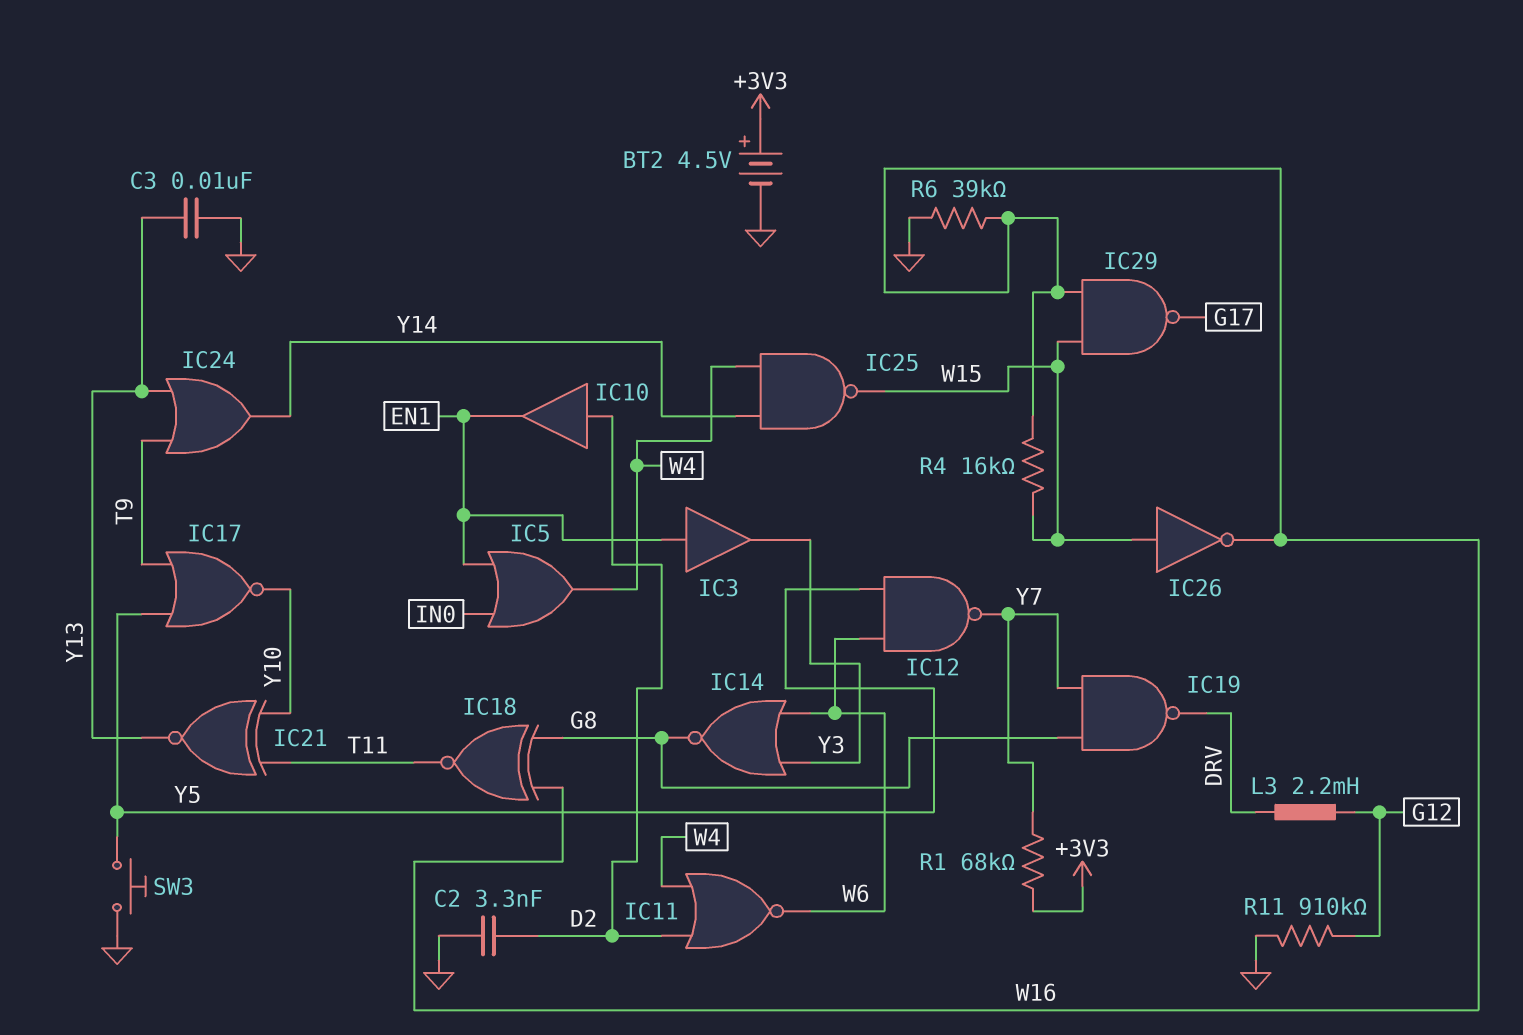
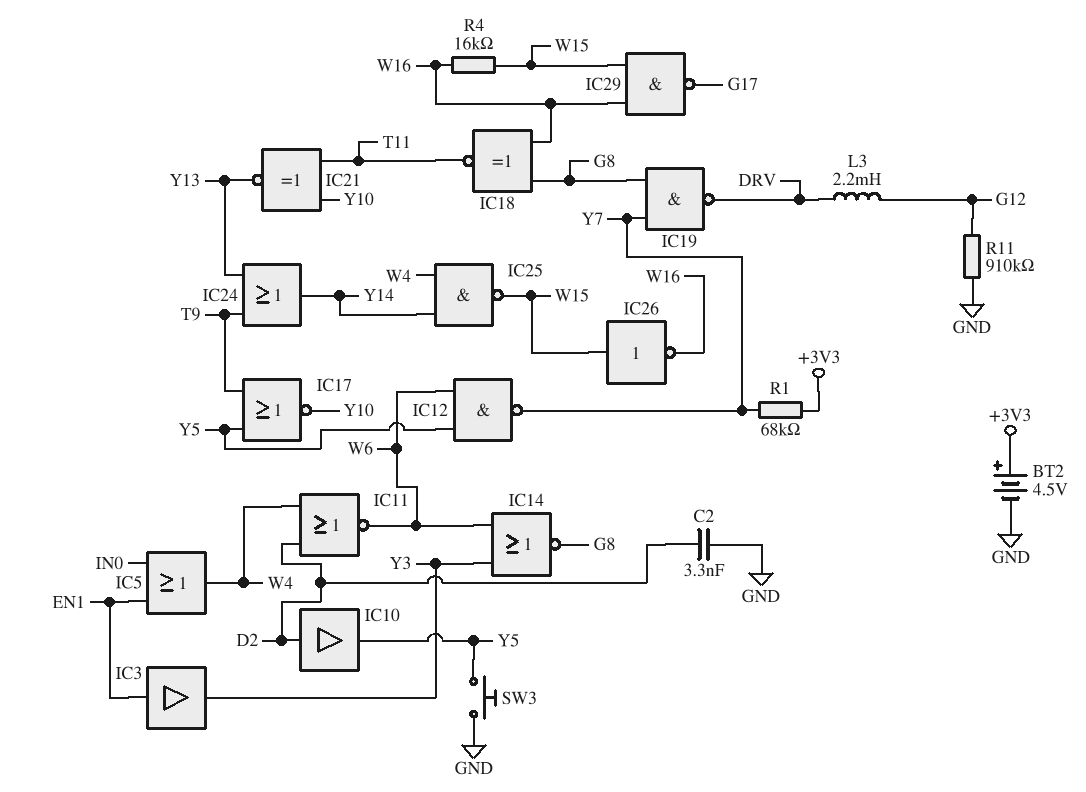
C3: 10nF (GND, Y13) -> none
IC10: buffer (in D2, out EN1) -> buffer (in D2, out Y5)
R6: 39k (GND, W16) -> none

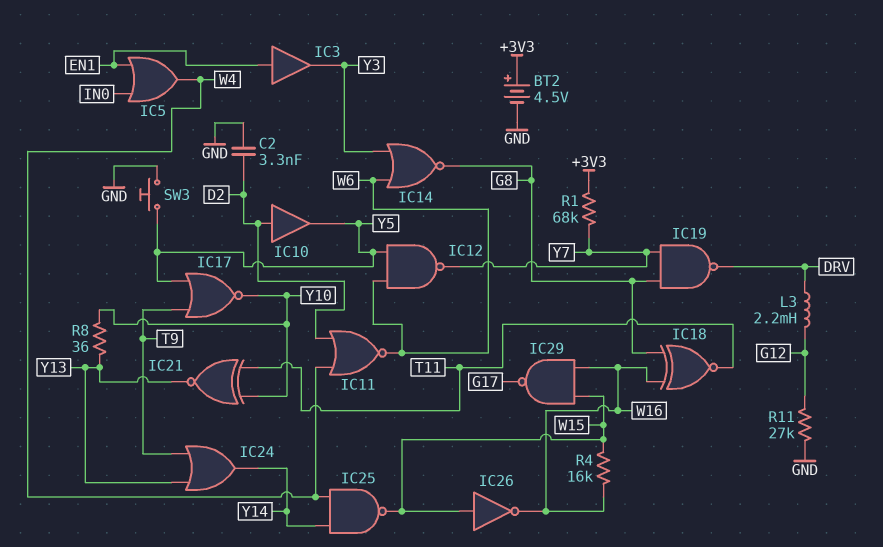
R8: none -> 36 (Y10, Y13)
R11: 910k (G12, GND) -> 27k (G12, GND)

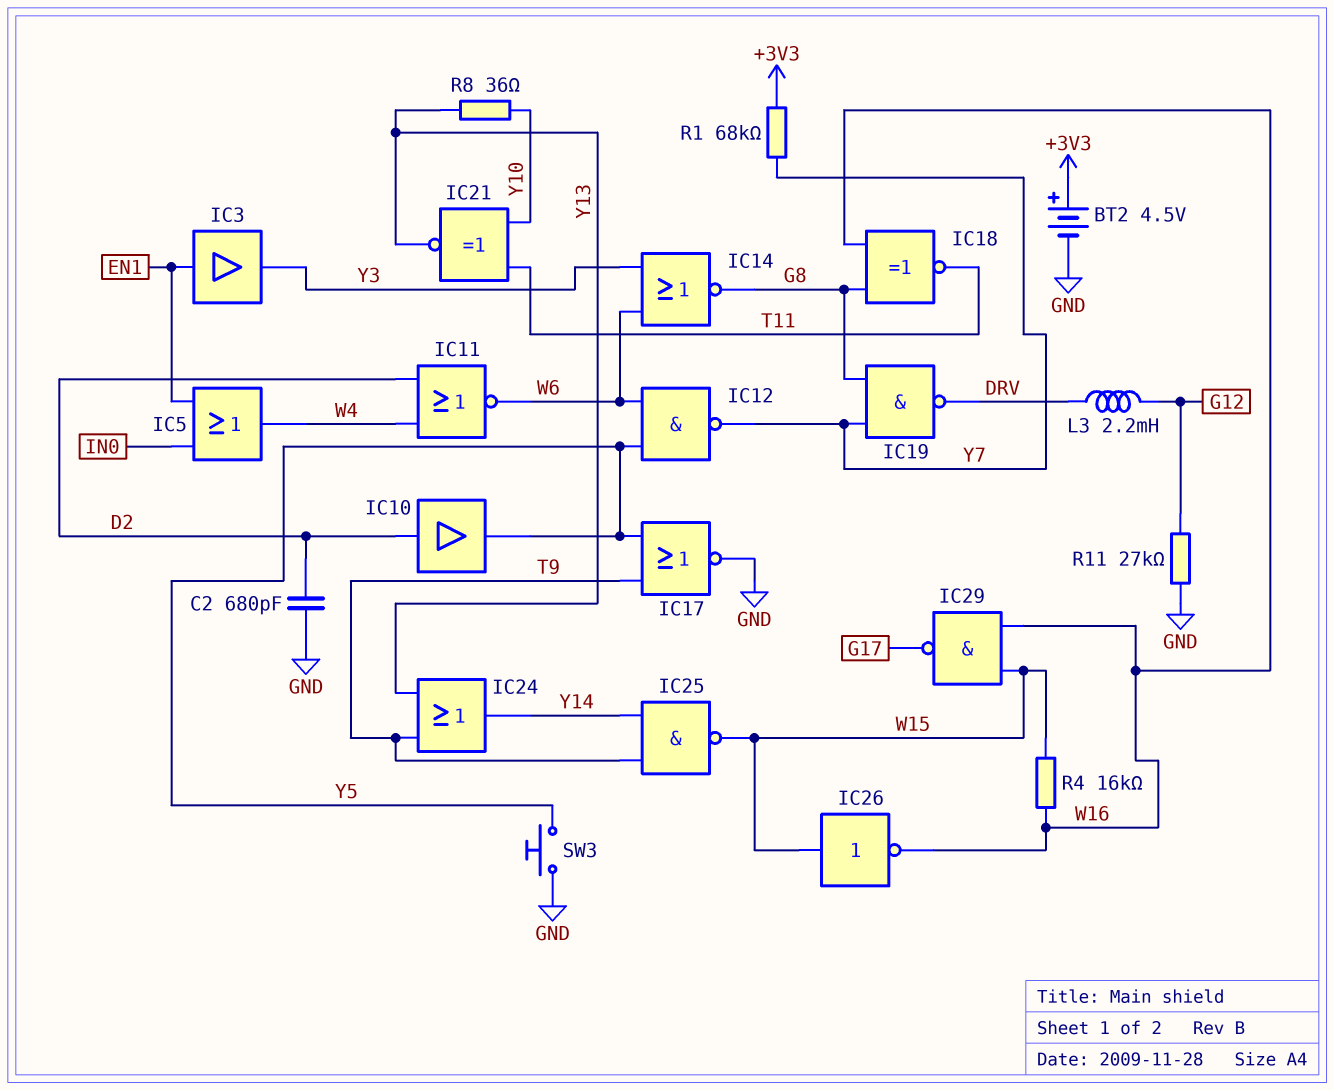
C2: 3.3nF (D2, GND) -> 680pF (D2, GND)
IC17: NOR (in T9, in Y5, out Y10) -> NOR (in T9, in Y5, out GND)
IC25: NAND (in W4, in Y14, out W15) -> NAND (in T9, in Y14, out W15)

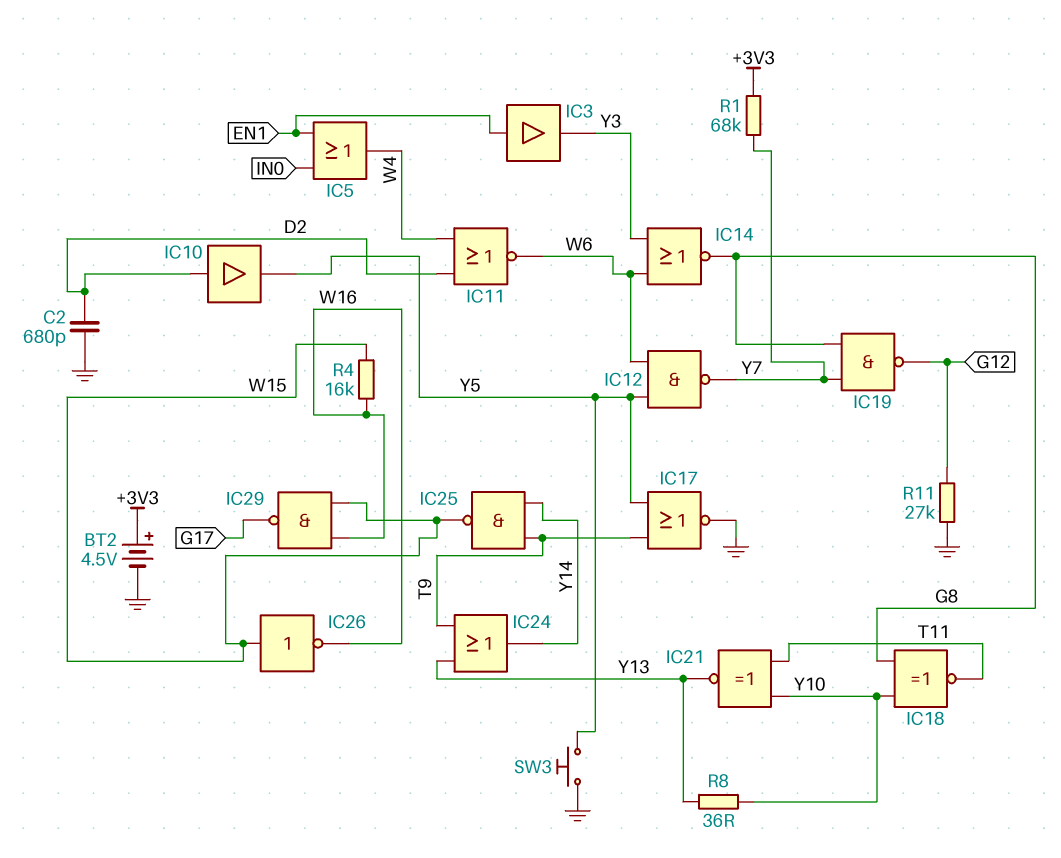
IC18: XNOR (in G8, in W16, out T11) -> XNOR (in G8, in Y10, out T11)
IC19: NAND (in G8, in Y7, out DRV) -> NAND (in G8, in Y7, out G12)
L3: 2.2mH (DRV, G12) -> none

